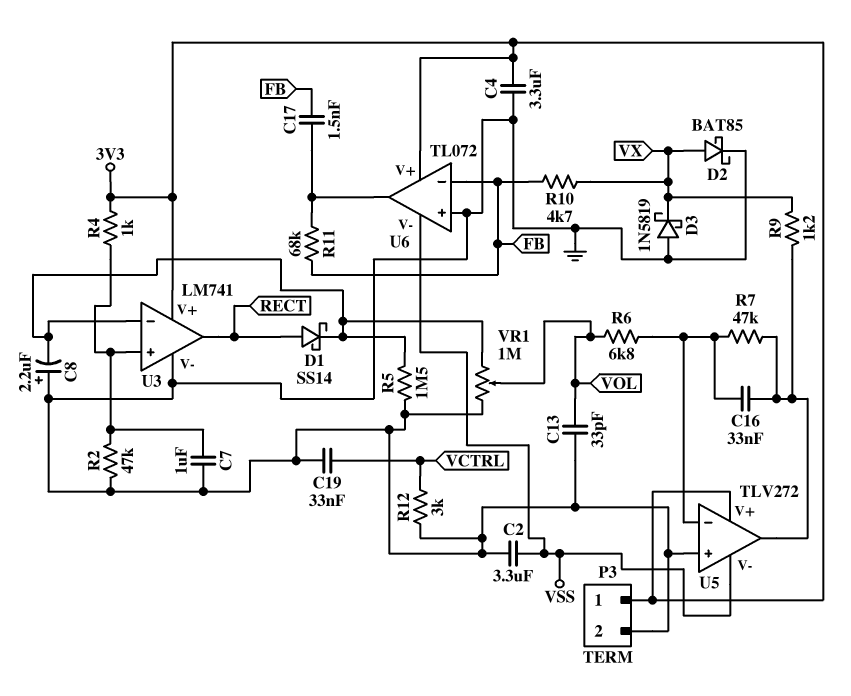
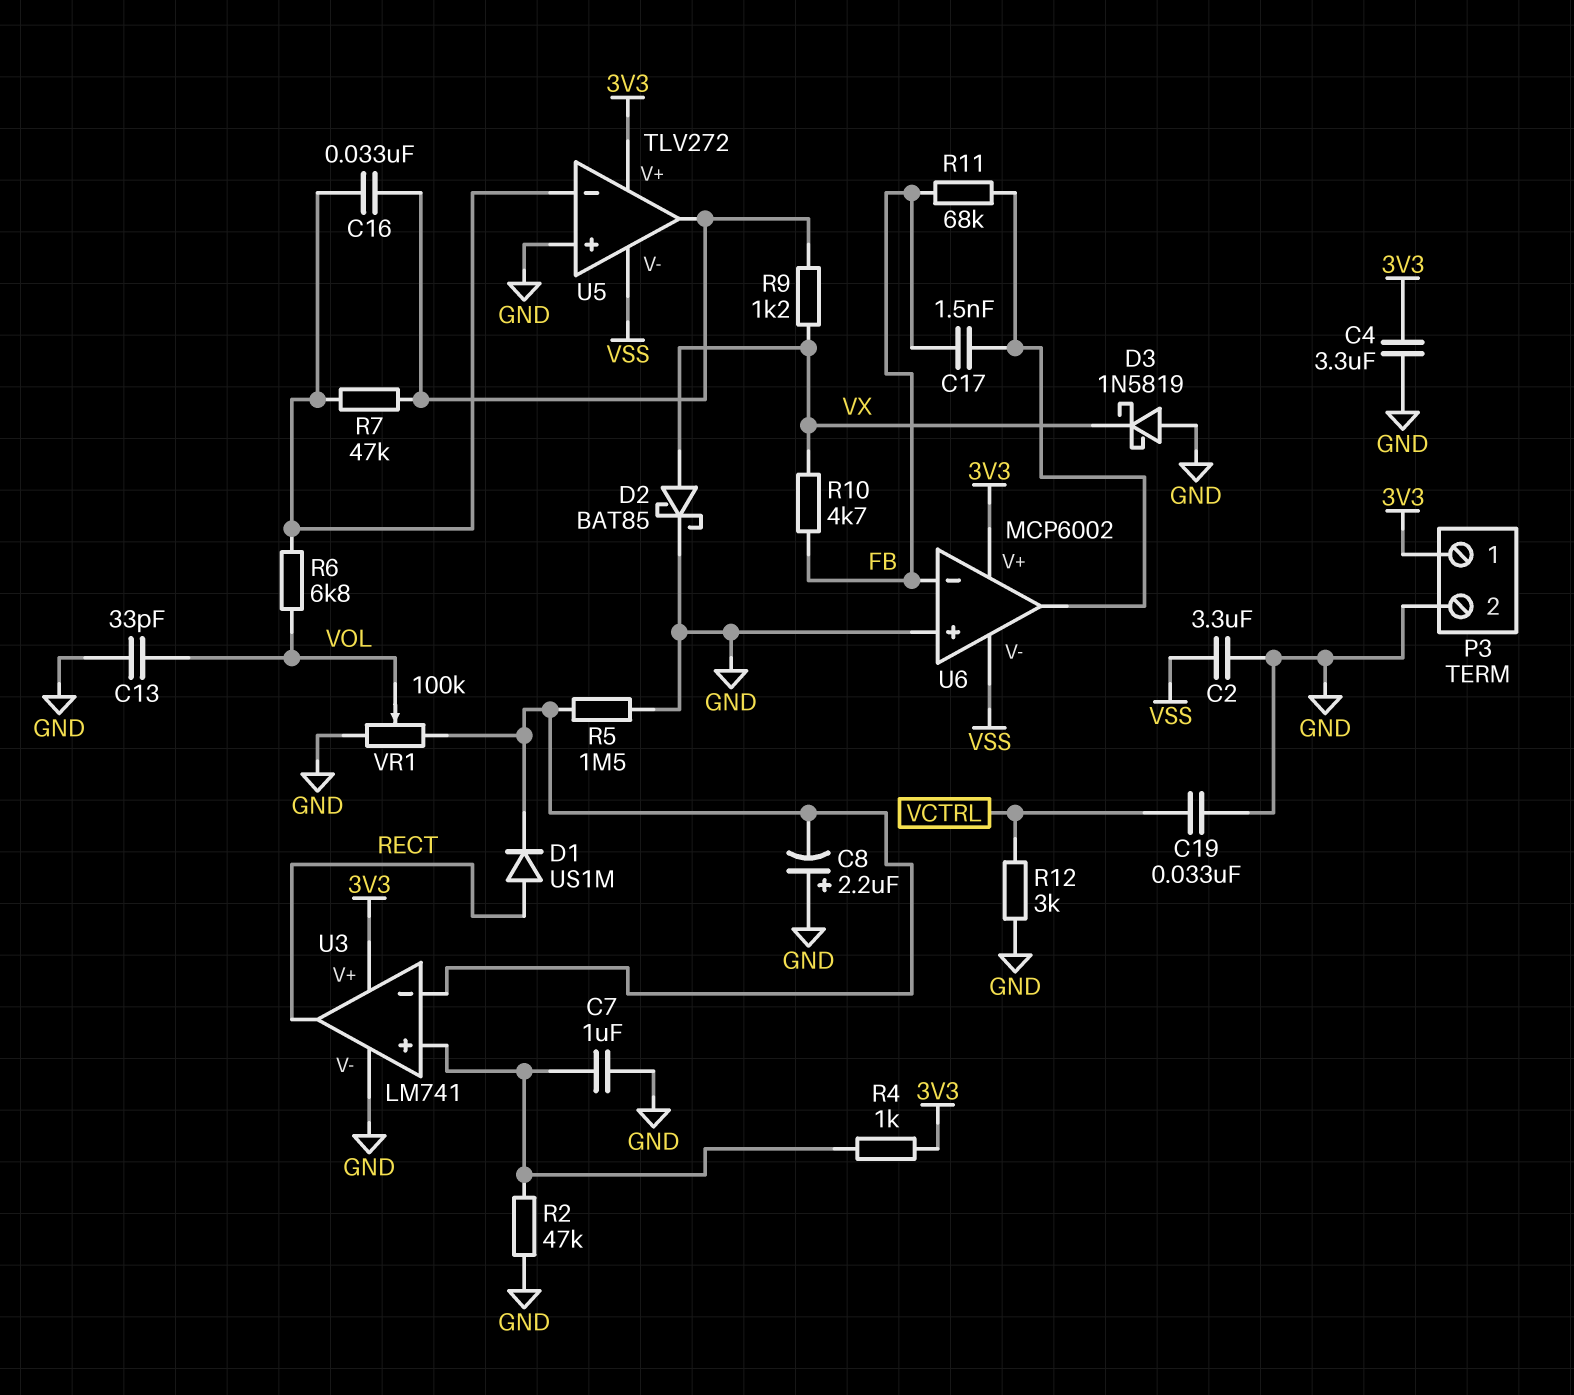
D1: schottky SS14 (A RECT, K U3/in-) -> diode US1M (A RECT, K U3/in-)
U6: TL072 -> MCP6002
VR1: 1M (GND, U3/in-, wiper VOL) -> 100k (GND, U3/in-, wiper VOL)

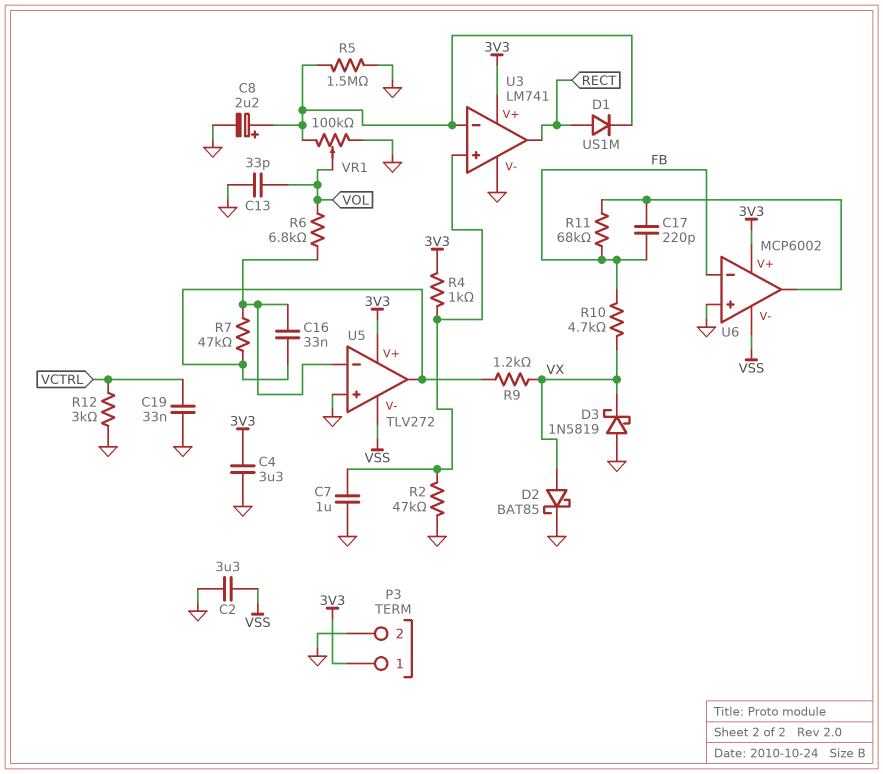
C8: 2.2uF (plus GND, minus U3/in-) -> 2.2uF (plus U3/in-, minus GND)
C17: 1.5nF (FB, U6/out) -> 220pF (FB, U6/out)

